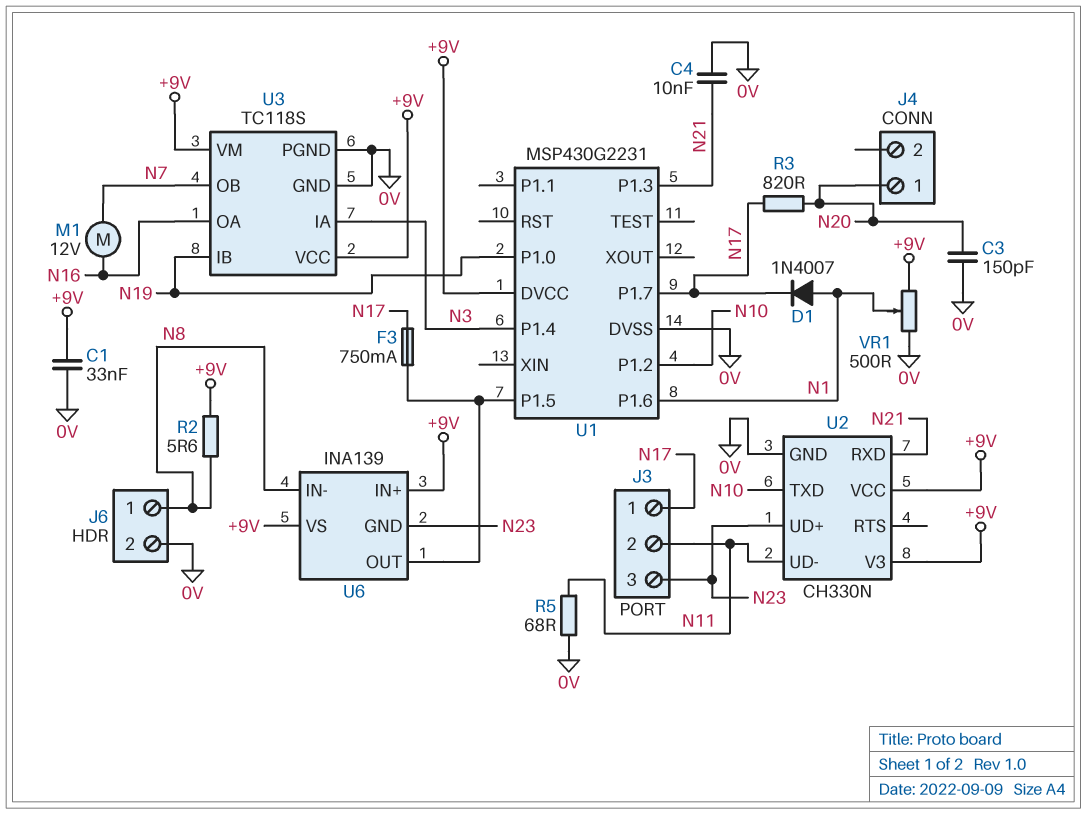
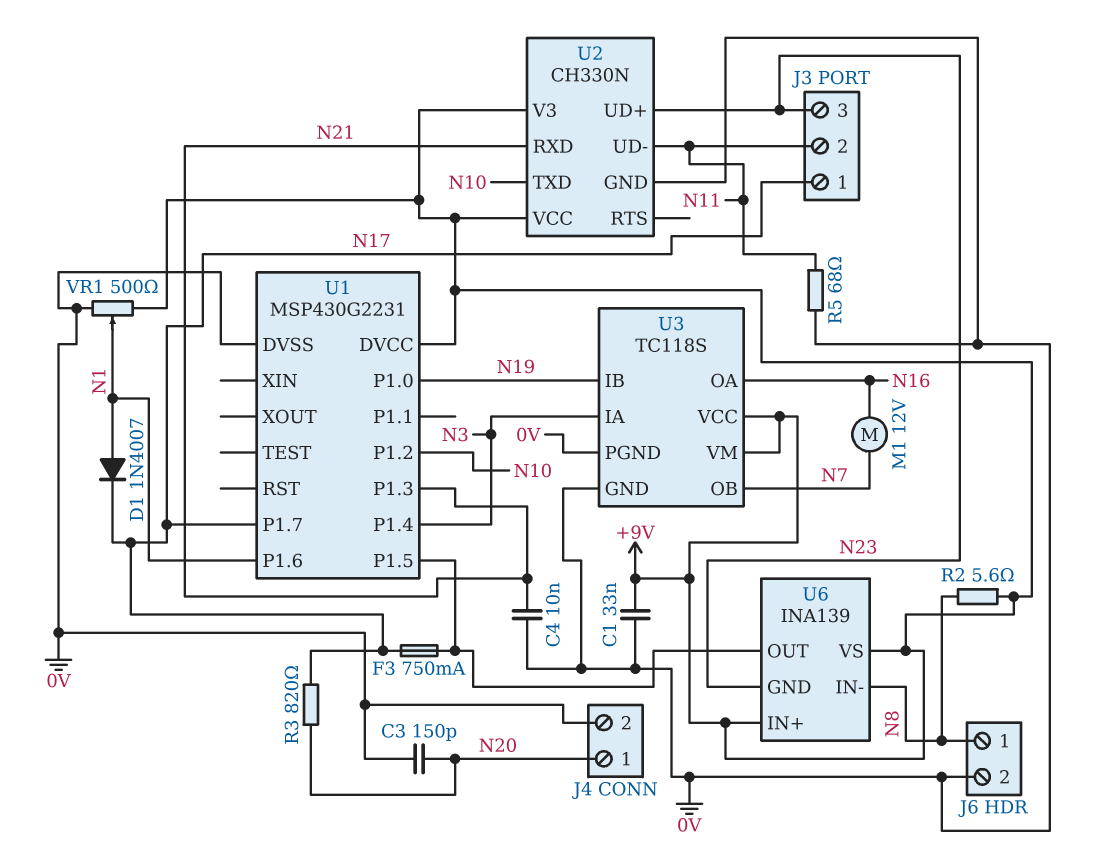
J4 pin 2: none -> 0V

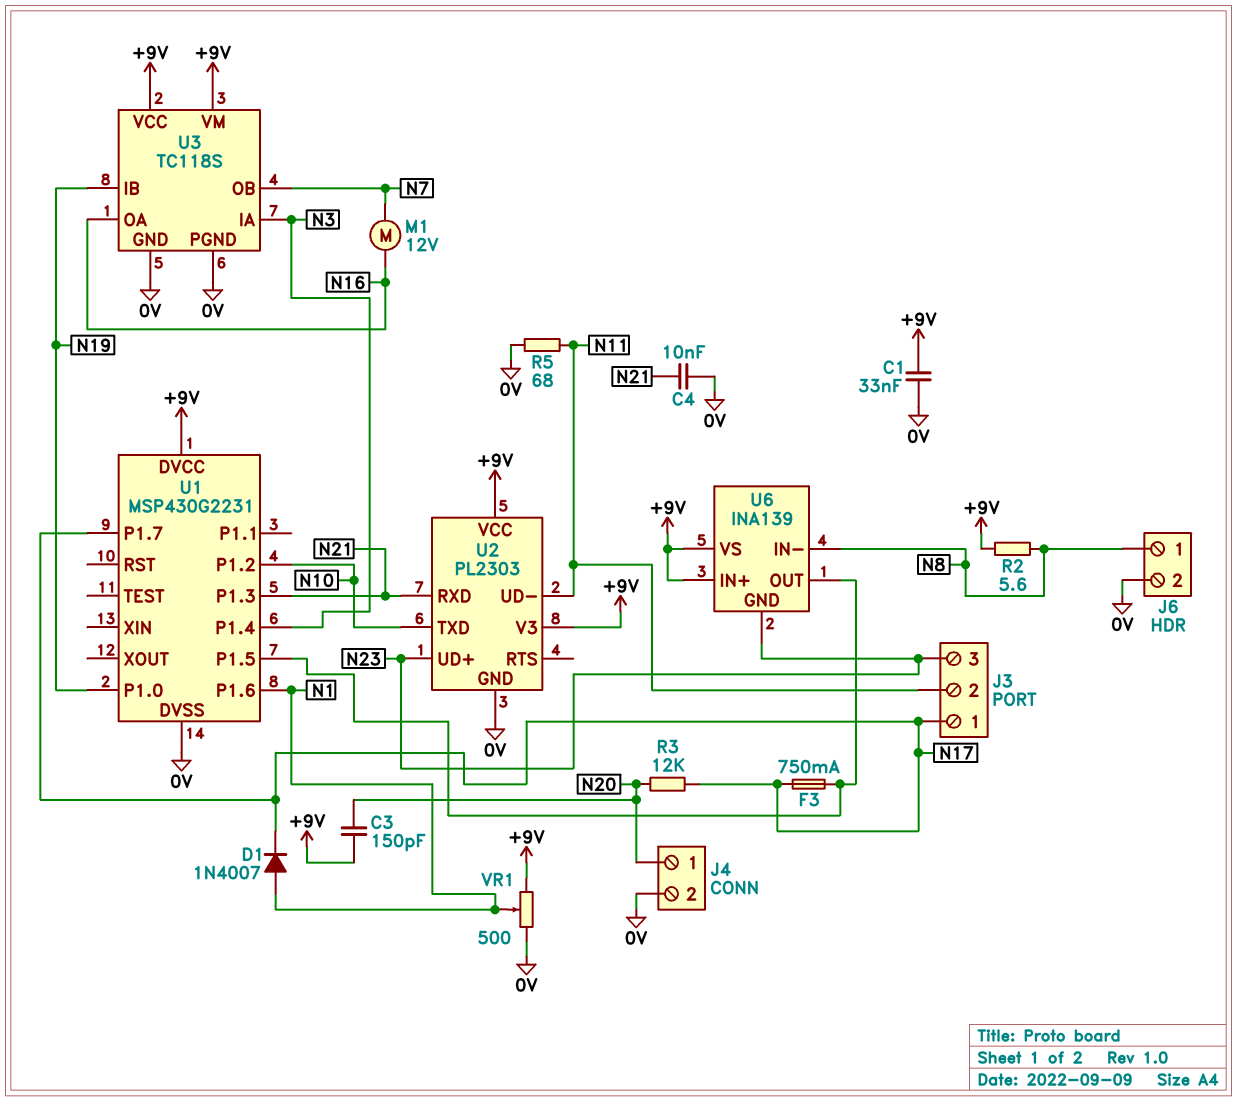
C3: 150pF (0V, N20) -> 150pF (+9V, N20)
R3: 820 (N17, N20) -> 12k (N17, N20)
U2: CH330N -> PL2303

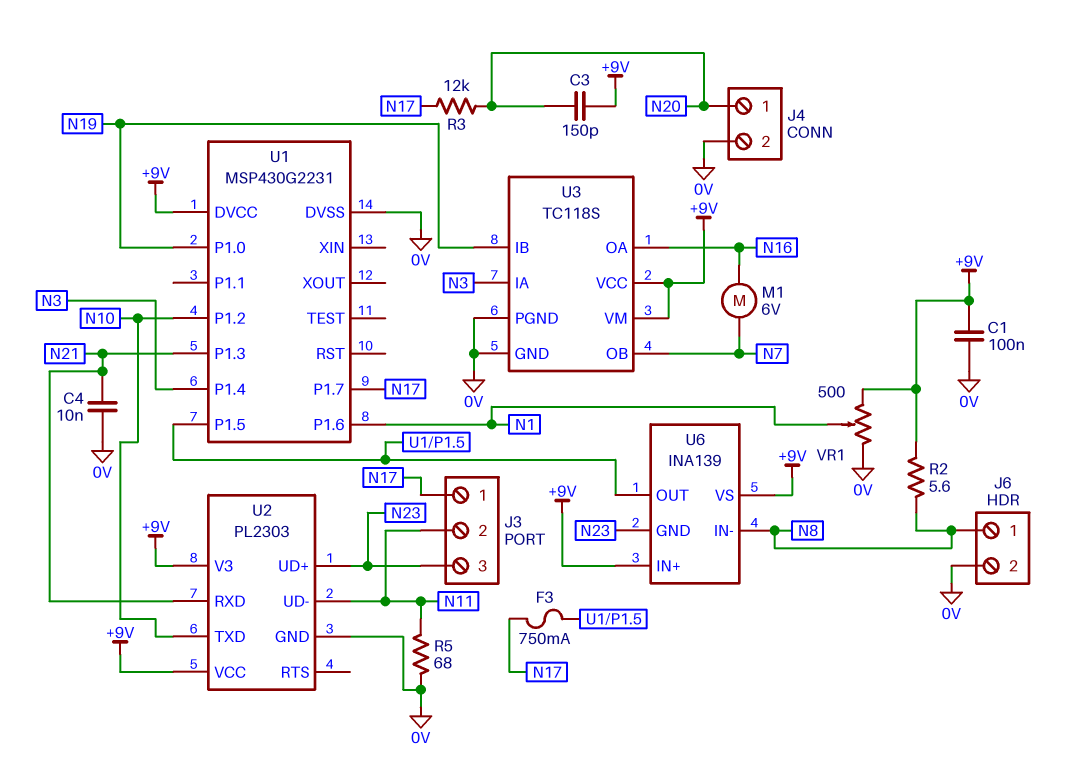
C1: 33nF (+9V, 0V) -> 100nF (+9V, 0V)
D1: diode 1N4007 (A N1, K N17) -> none
M1: motor 12V (N7, N16) -> motor 6V (N7, N16)

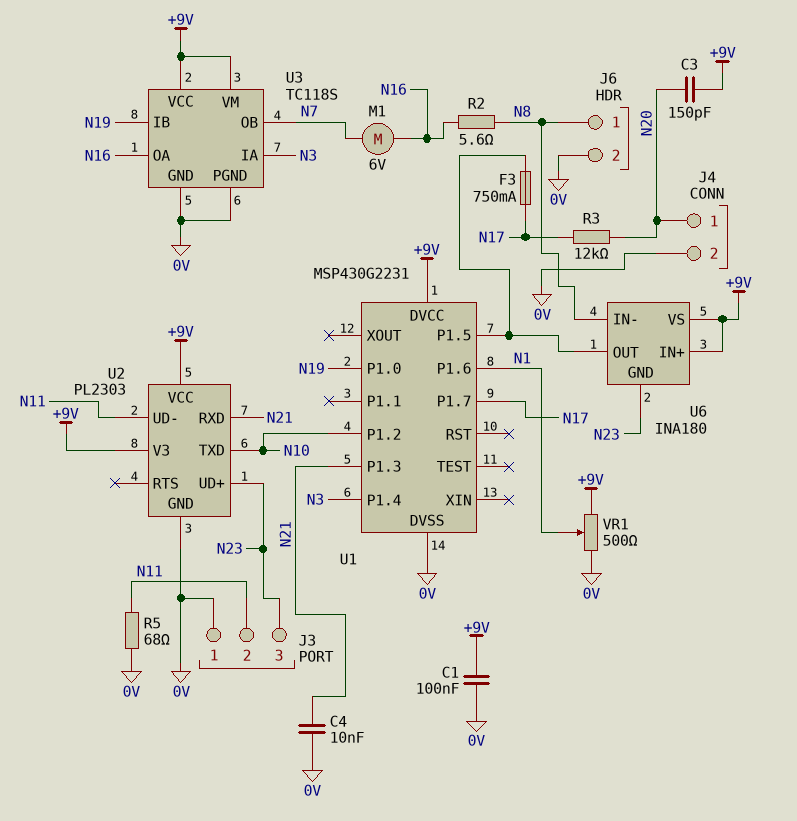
J3 pin 1: N17 -> 0V
R2: 5.6 (+9V, N8) -> 5.6 (N8, N16)
U6: INA139 -> INA180

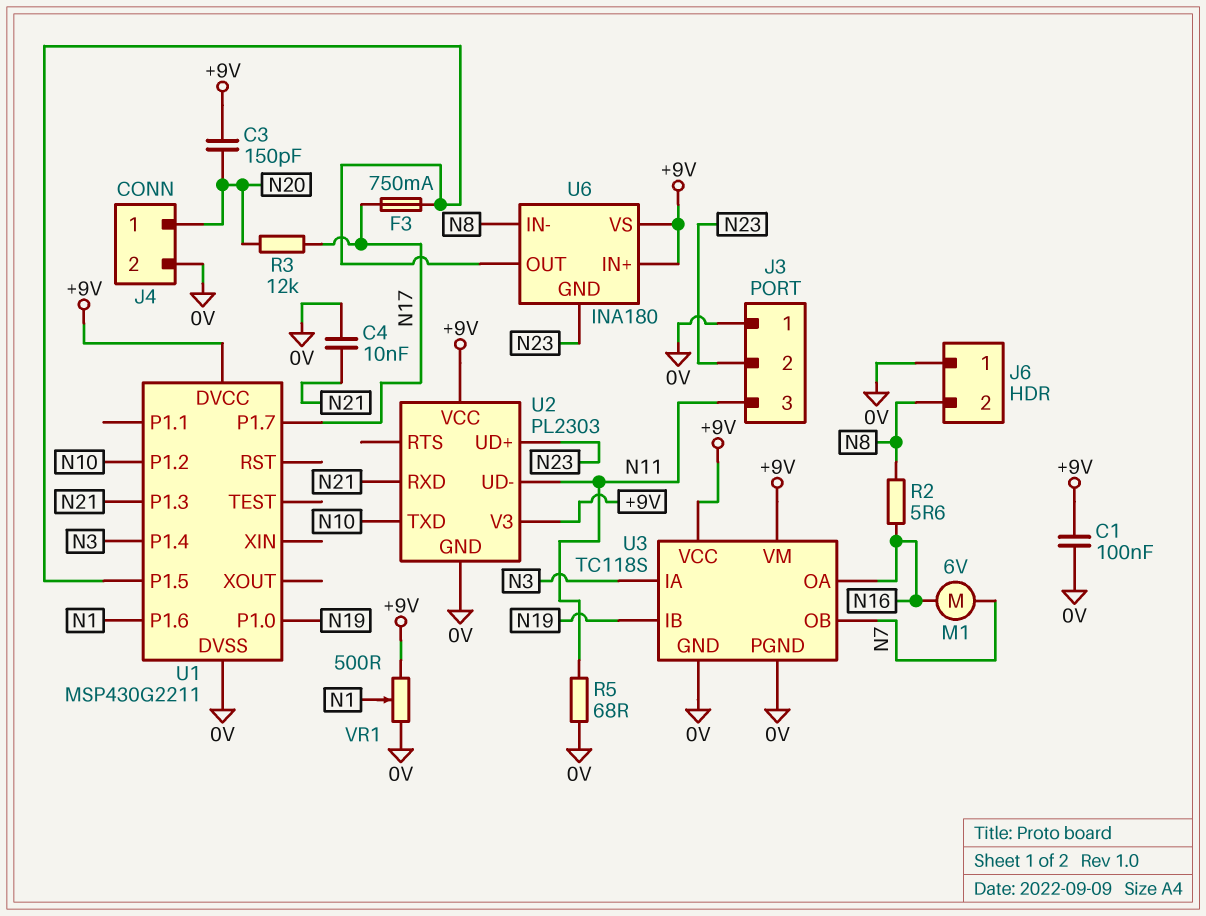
J3 pin 2: N11 -> N23
J3 pin 3: N23 -> N11
J6 pin 1: N8 -> 0V
J6 pin 2: 0V -> N8
U1: MSP430G2231 -> MSP430G2211

